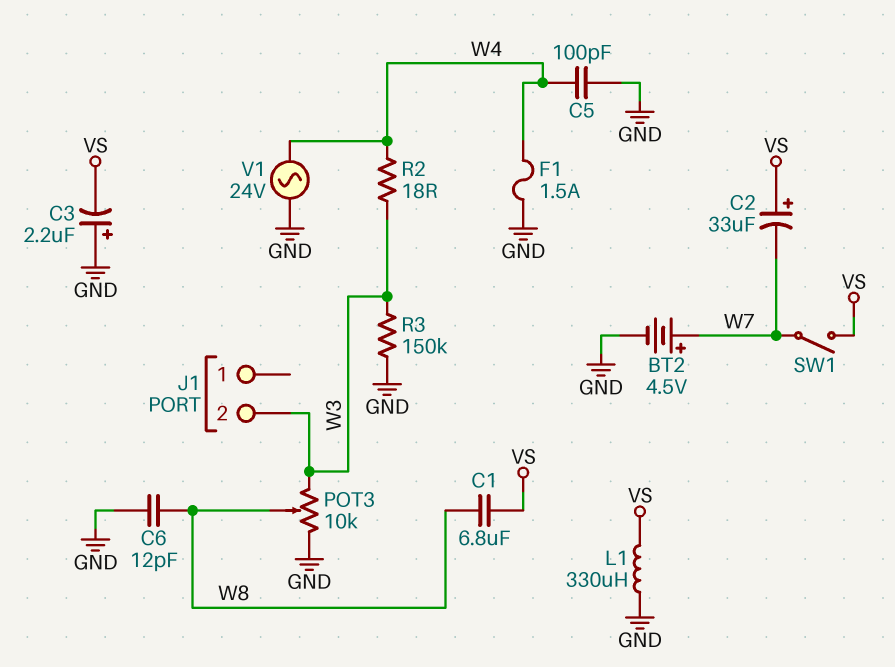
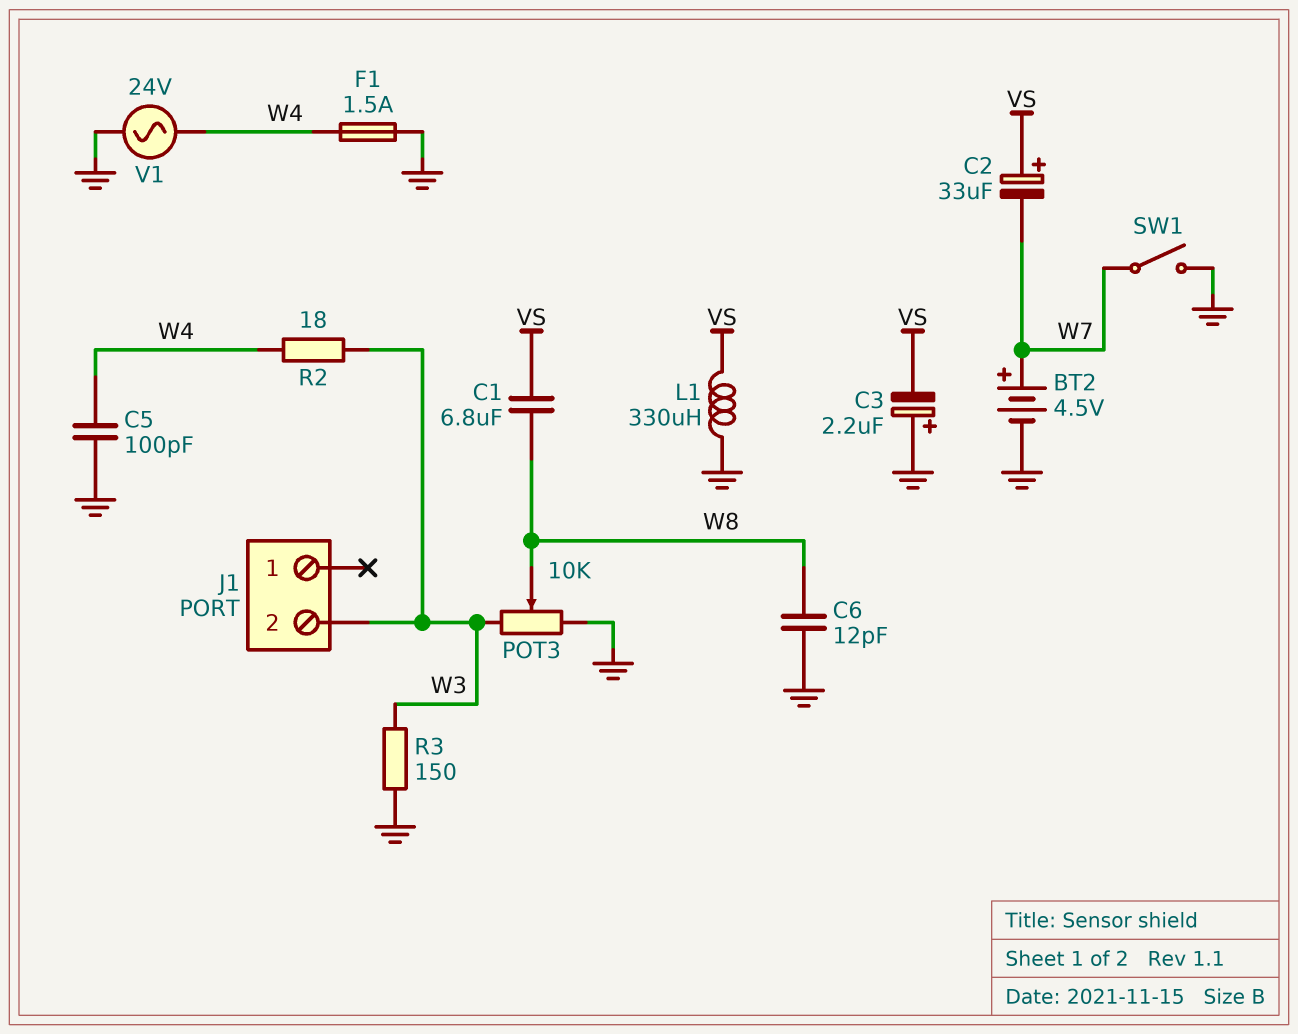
R3: 150k (GND, W3) -> 150 (GND, W3)
SW1: switch (VS, W7) -> switch (GND, W7)

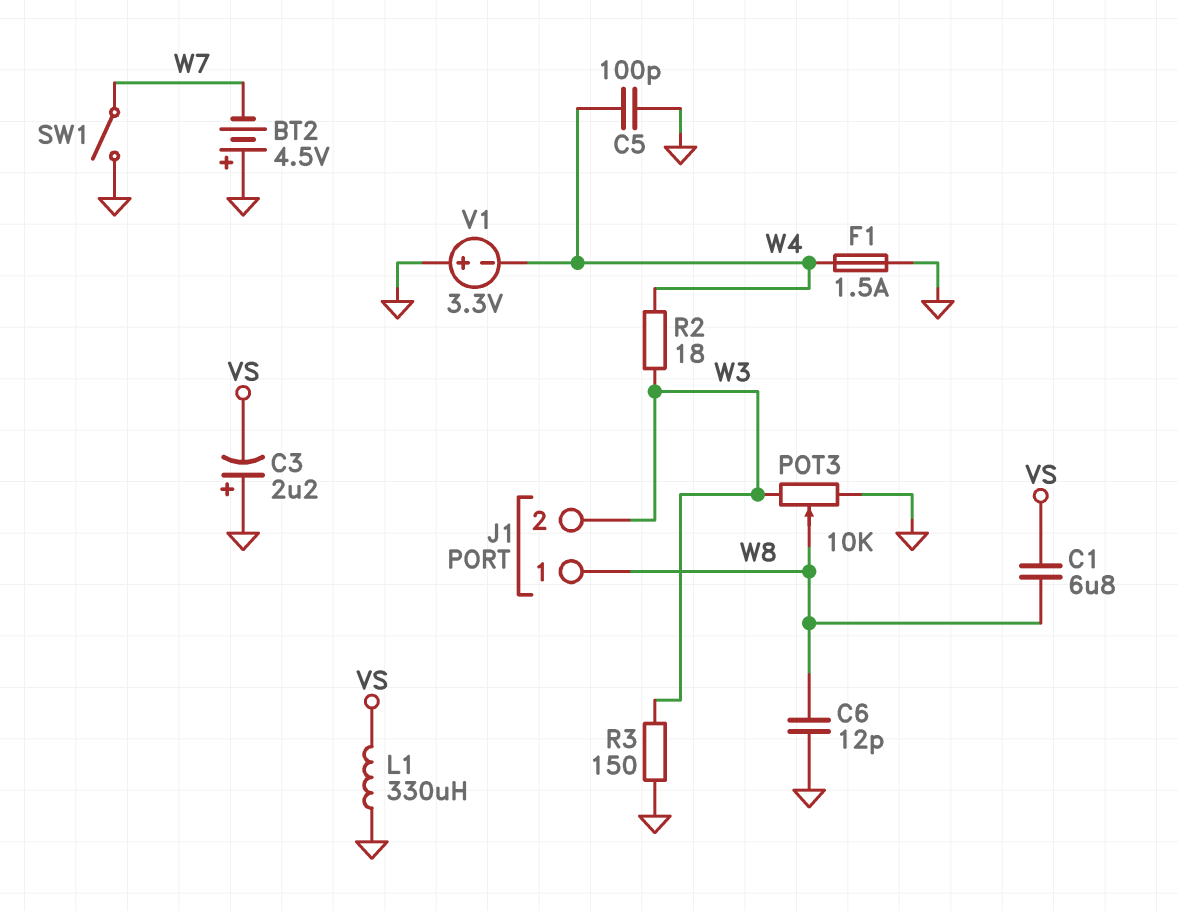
BT2: 4.5V (plus W7, minus GND) -> 4.5V (plus GND, minus W7)
C2: 33uF (plus VS, minus W7) -> none
J1 pin 1: none -> W8
V1: AC 24V (GND, W4) -> 3.3V (plus GND, minus W4)

